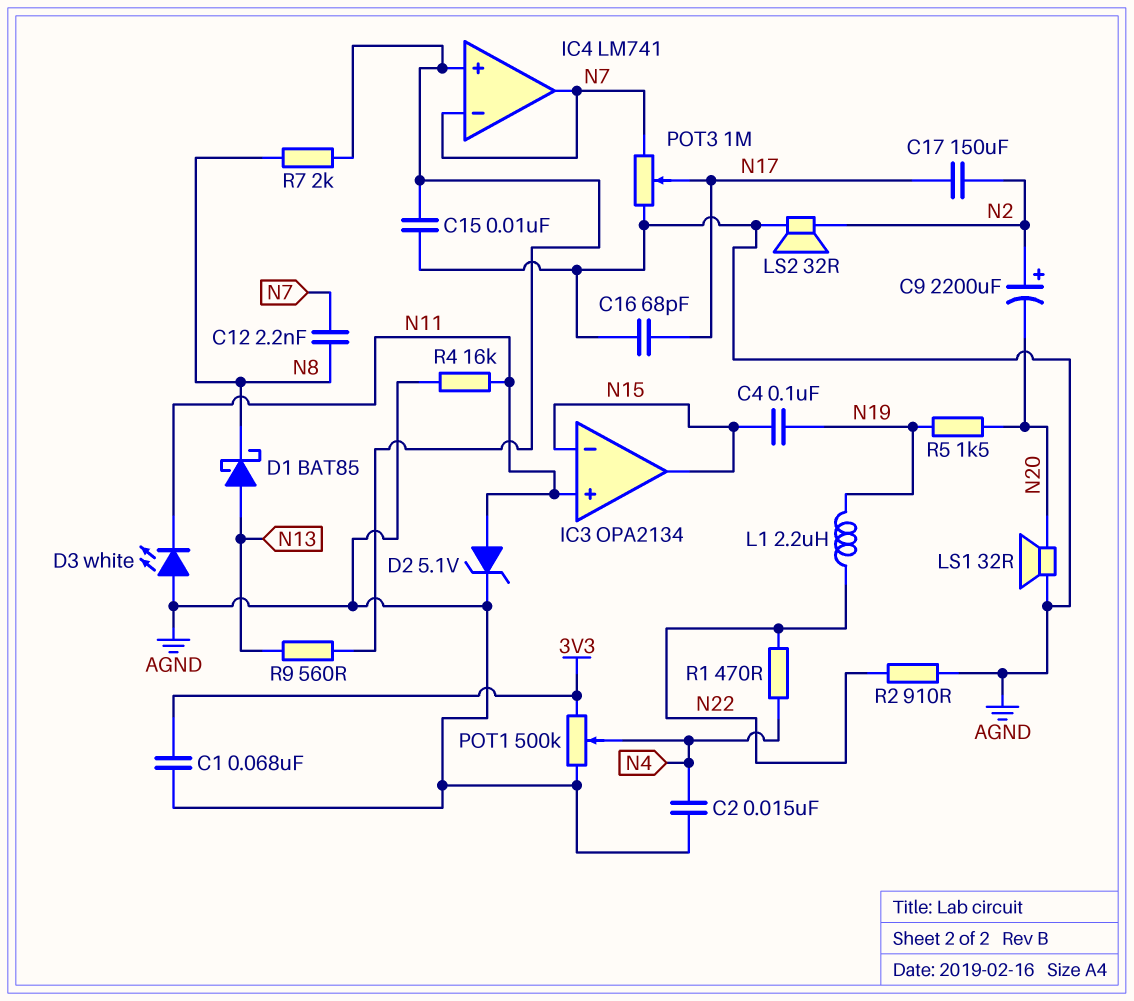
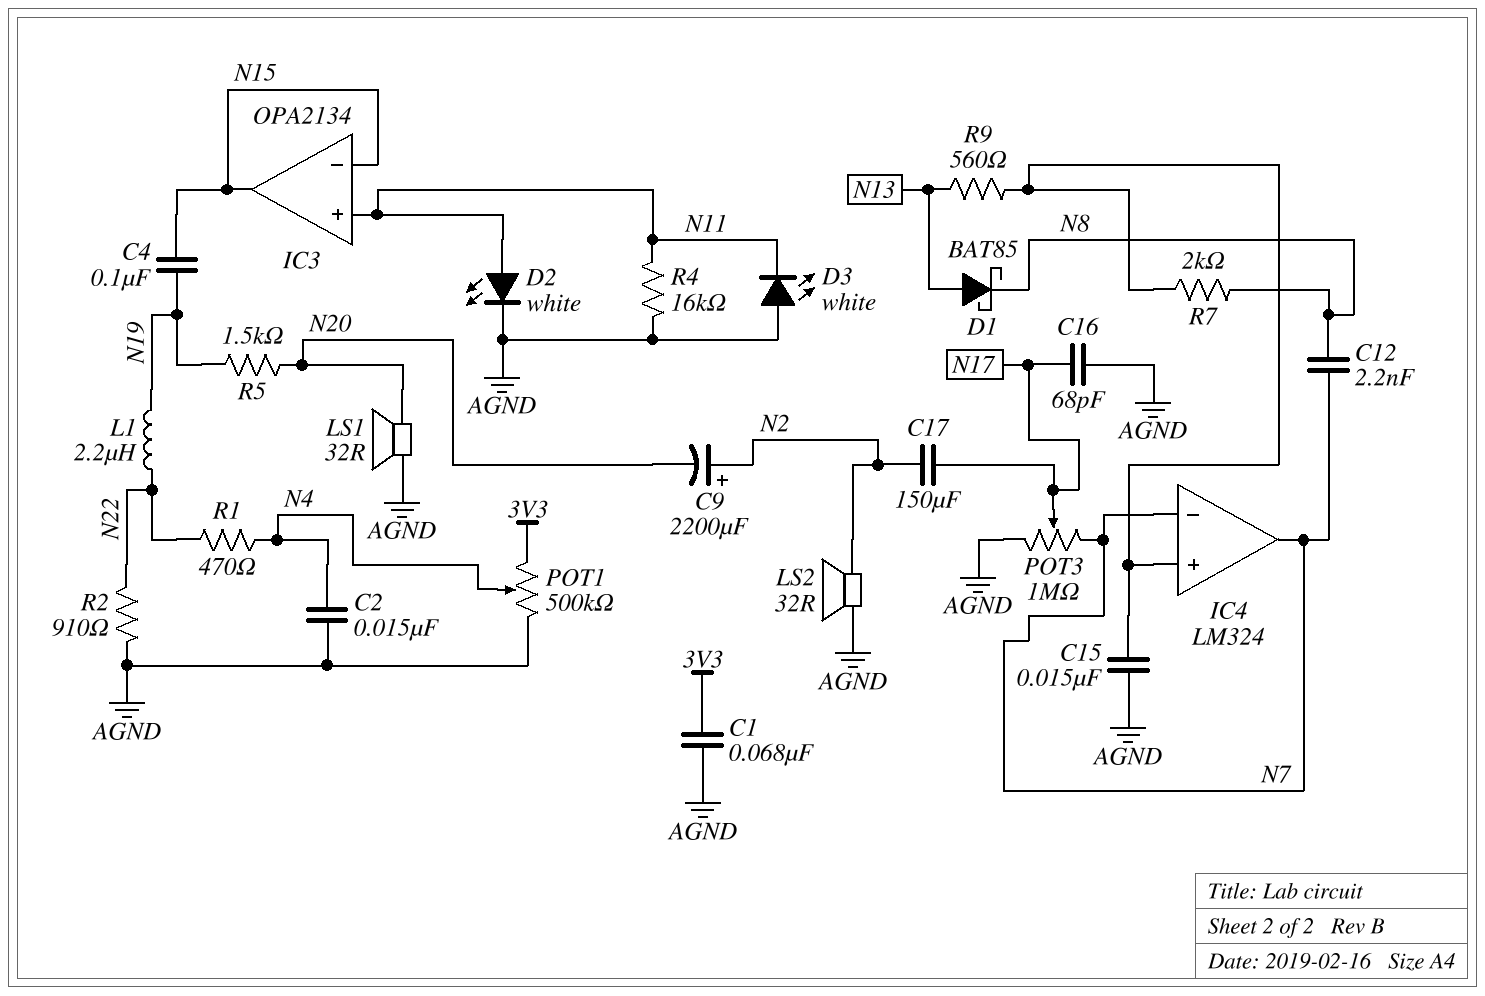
C15: 10nF (AGND, IC4/in+) -> 15nF (AGND, IC4/in+)
D2: zener 5.1V (A N11, K AGND) -> LED white (A N11, K AGND)
IC4: LM741 -> LM324

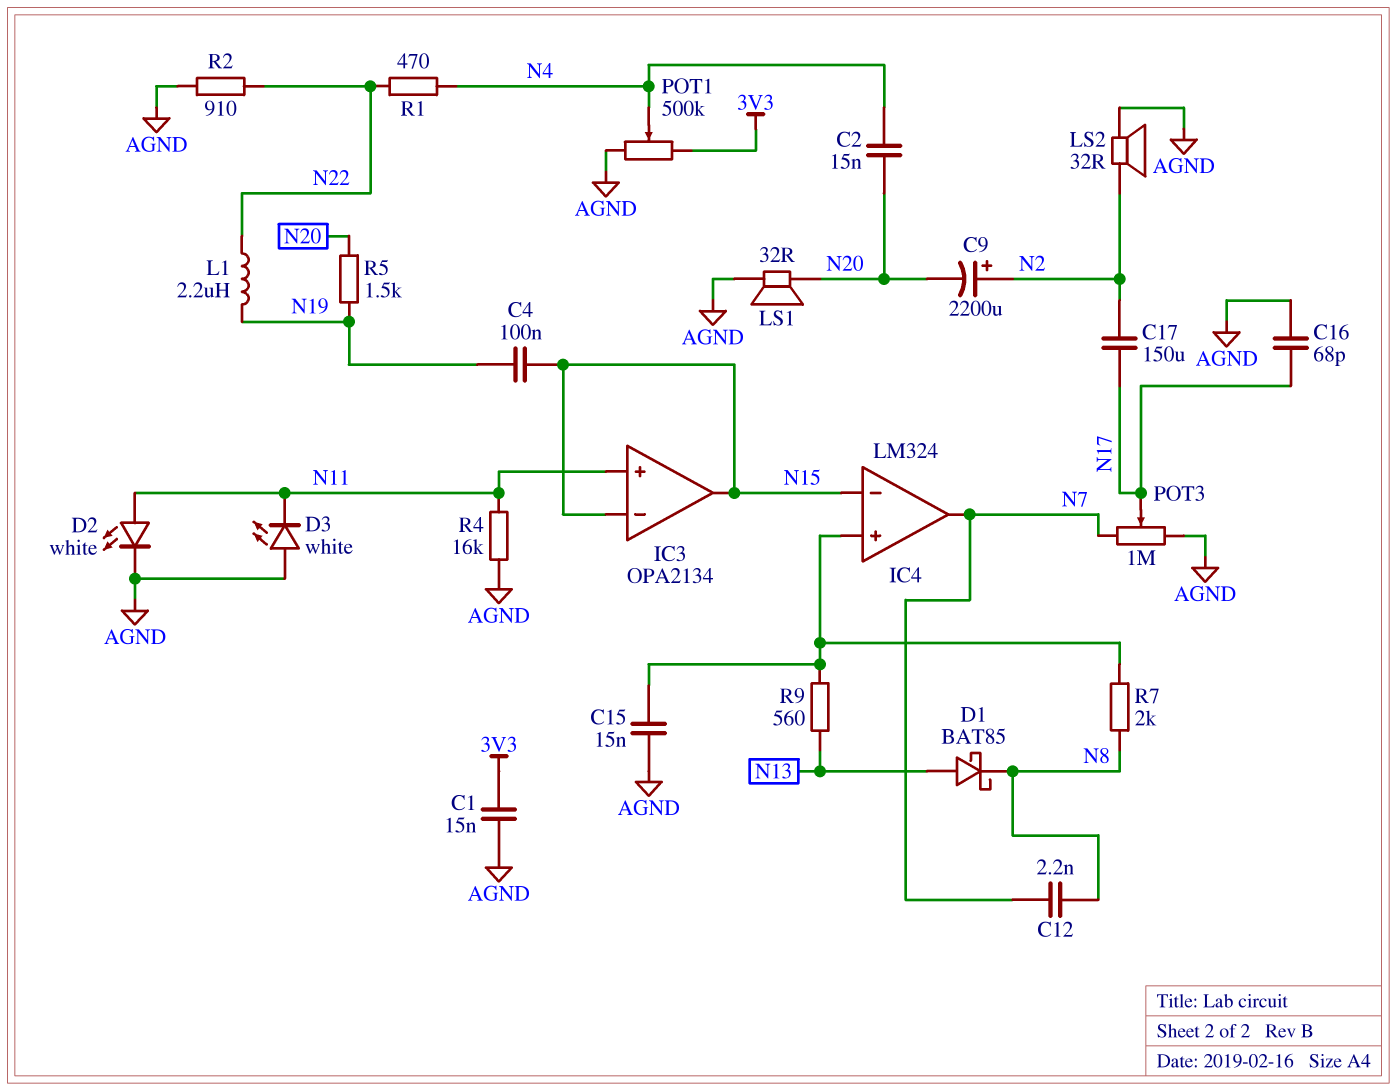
C1: 68nF (3V3, AGND) -> 15nF (3V3, AGND)
C2: 15nF (AGND, N4) -> 15nF (N4, N20)
IC4 pin in-: N7 -> N15

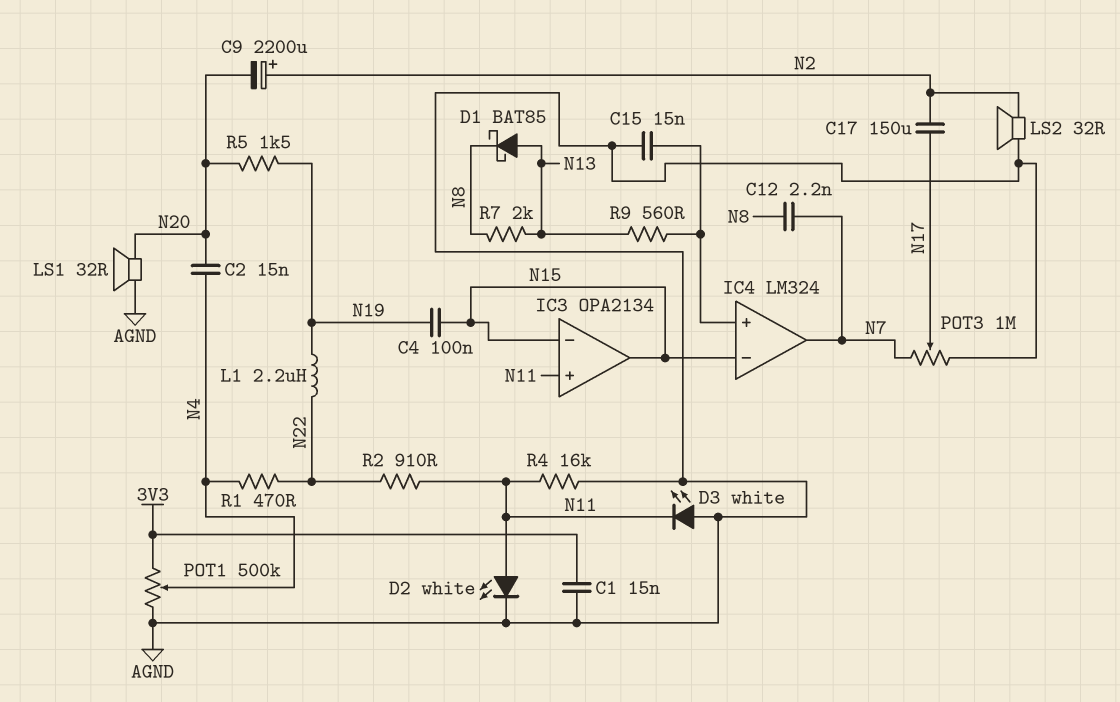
C16: 68pF (AGND, N17) -> none
R2: 910 (AGND, N22) -> 910 (N11, N22)
R7: 2k (IC4/in+, N8) -> 2k (N8, N13)

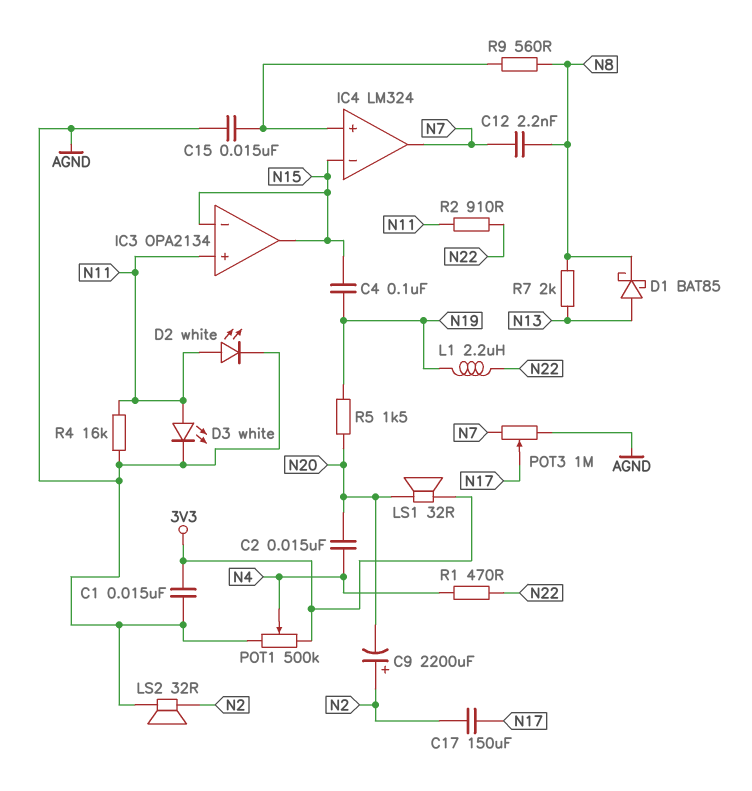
D3: LED white (A AGND, K N11) -> LED white (A N11, K AGND)
LS1: speaker 32R (AGND, N20) -> speaker 32R (3V3, N20)
R9: 560 (IC4/in+, N13) -> 560 (IC4/in+, N8)

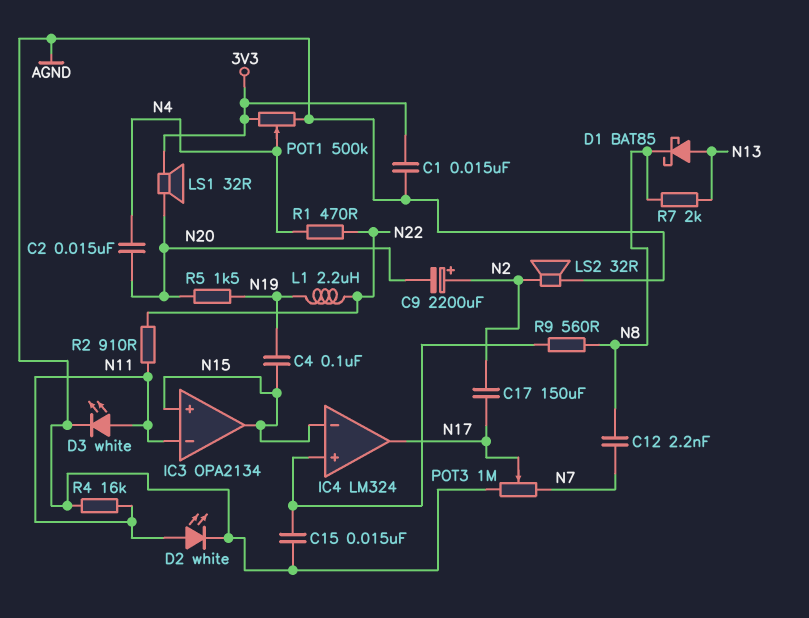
IC3 pin in+: N11 -> N15
IC3 pin in-: N15 -> N11
IC4 pin out: N7 -> N17

